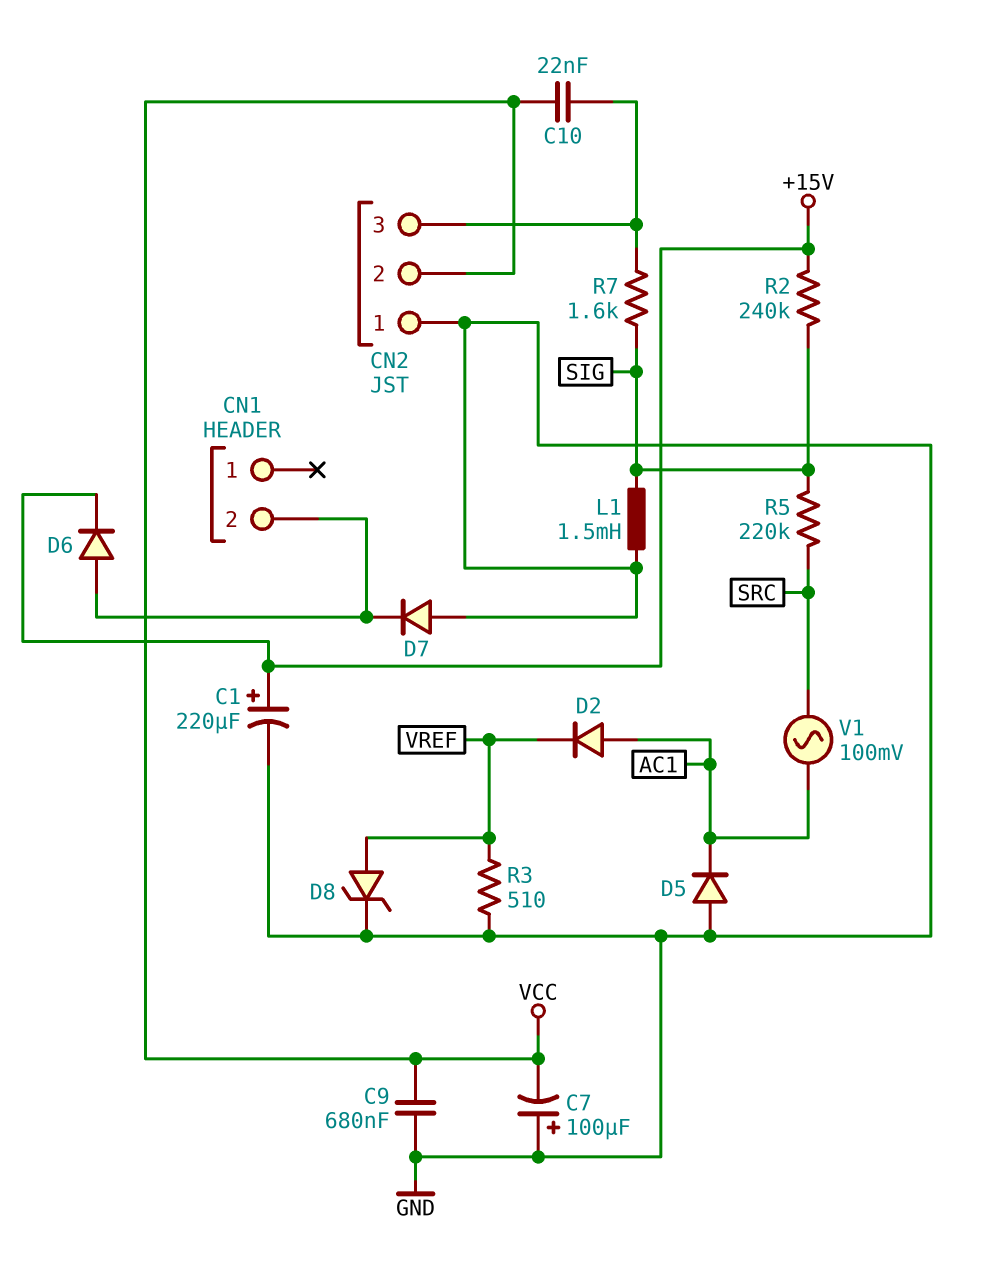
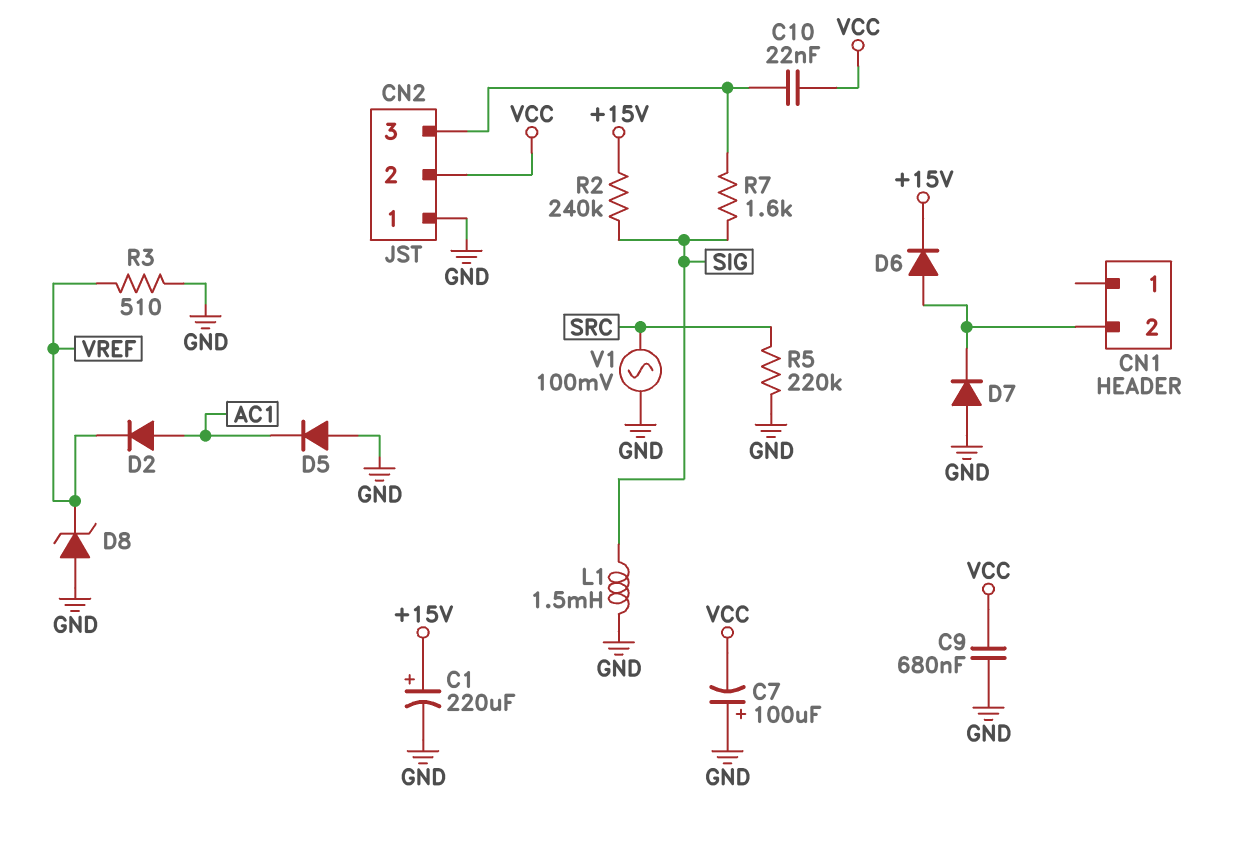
D8: zener (A VREF, K GND) -> zener (A GND, K VREF)
R5: 220k (SIG, SRC) -> 220k (GND, SRC)
V1: AC 100mV (AC1, SRC) -> AC 100mV (GND, SRC)

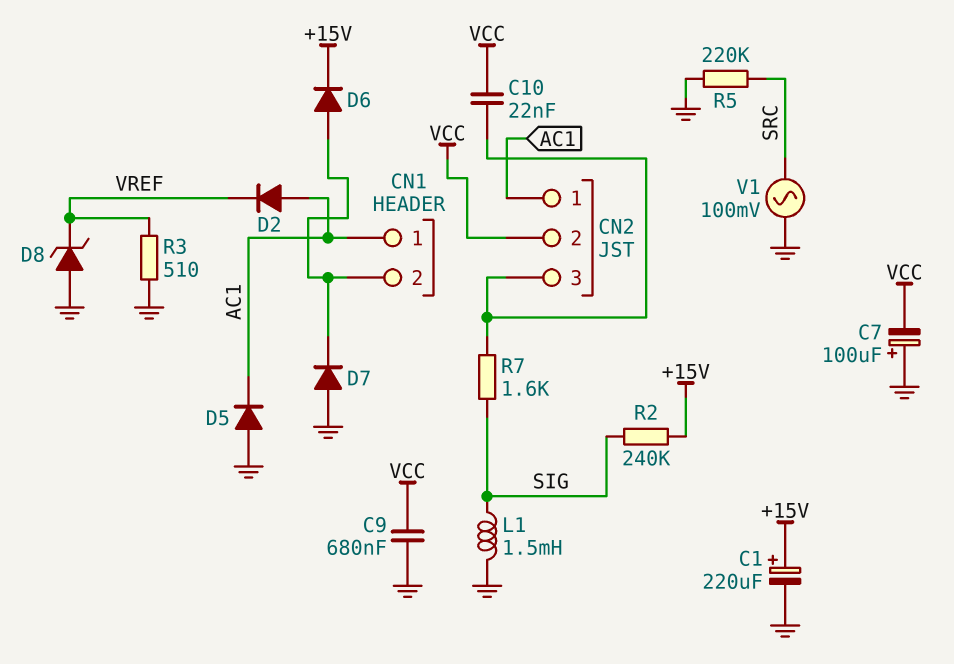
CN1 pin 1: none -> AC1
CN2 pin 1: GND -> AC1

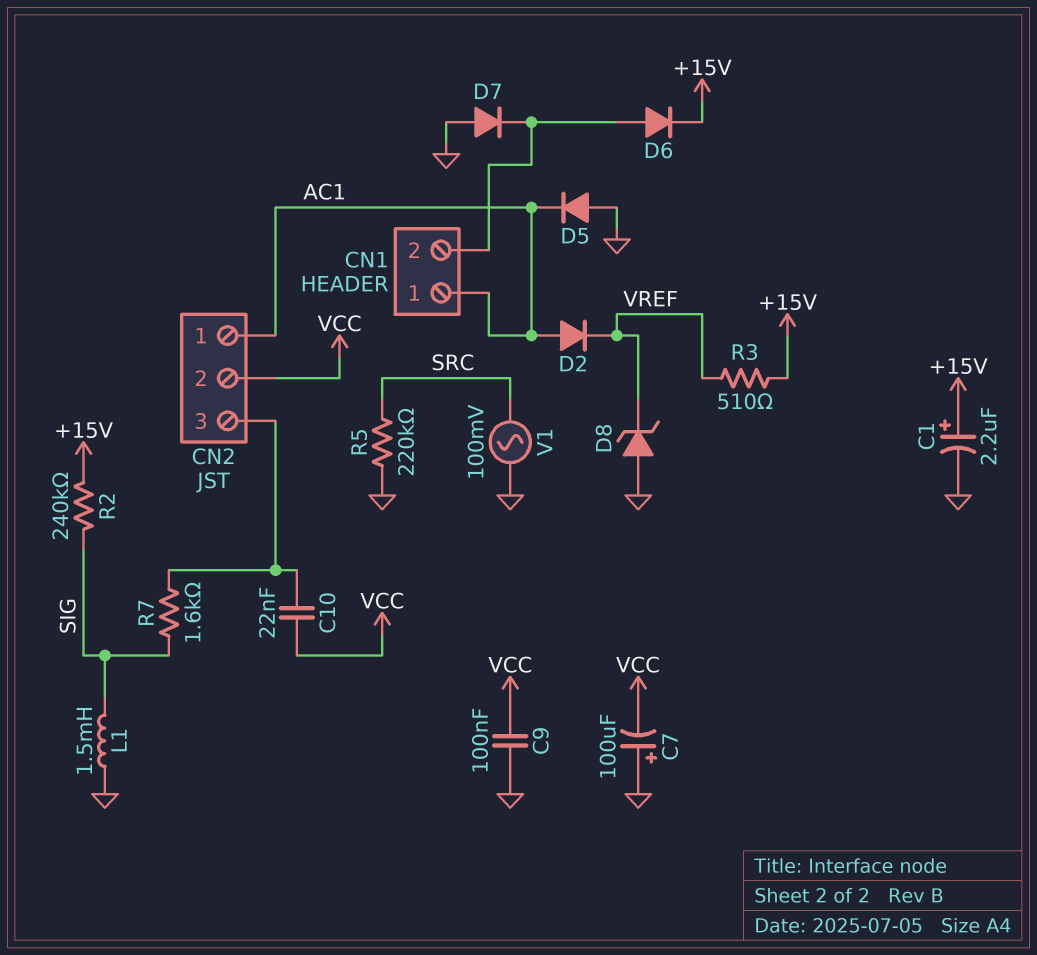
C1: 220uF (plus +15V, minus GND) -> 2.2uF (plus +15V, minus GND)
C9: 680nF (GND, VCC) -> 100nF (GND, VCC)
R3: 510 (GND, VREF) -> 510 (+15V, VREF)

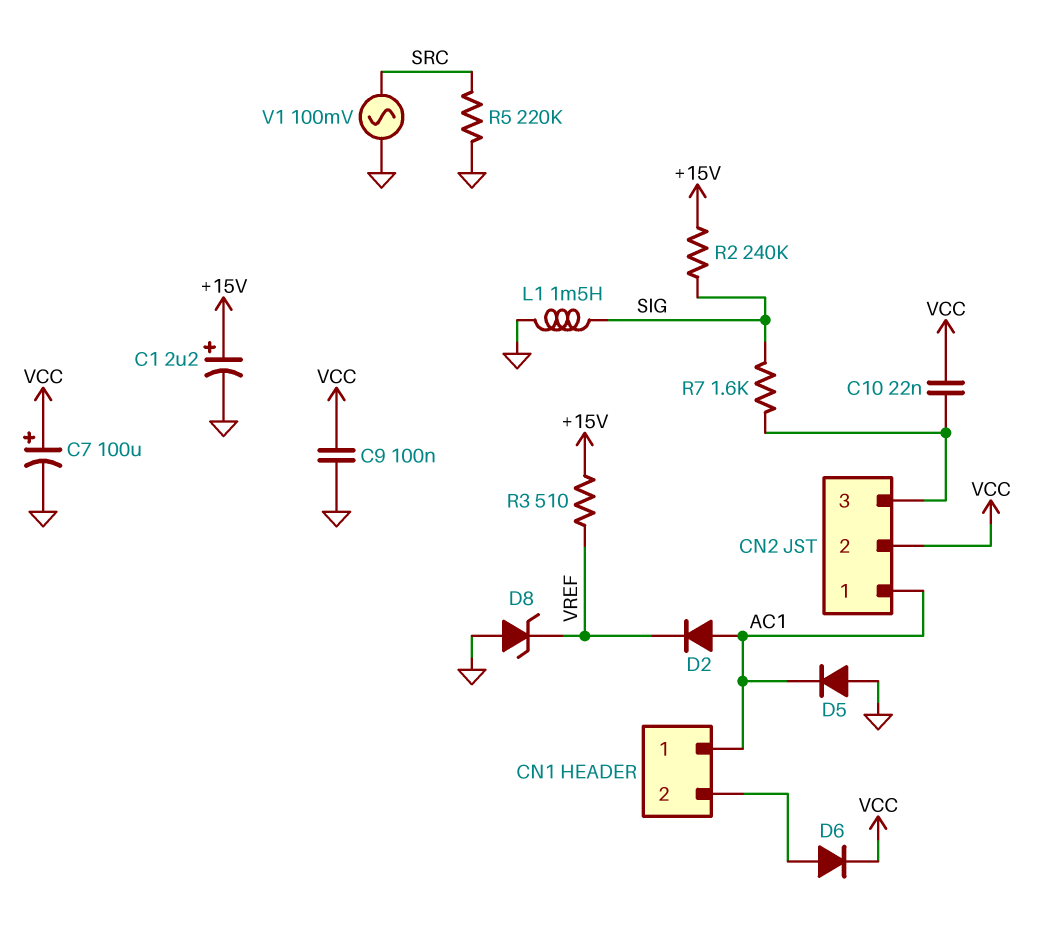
C7: 100uF (plus GND, minus VCC) -> 100uF (plus VCC, minus GND)
D6: diode (A CN1/2, K +15V) -> diode (A CN1/2, K VCC)
D7: diode (A GND, K CN1/2) -> none

